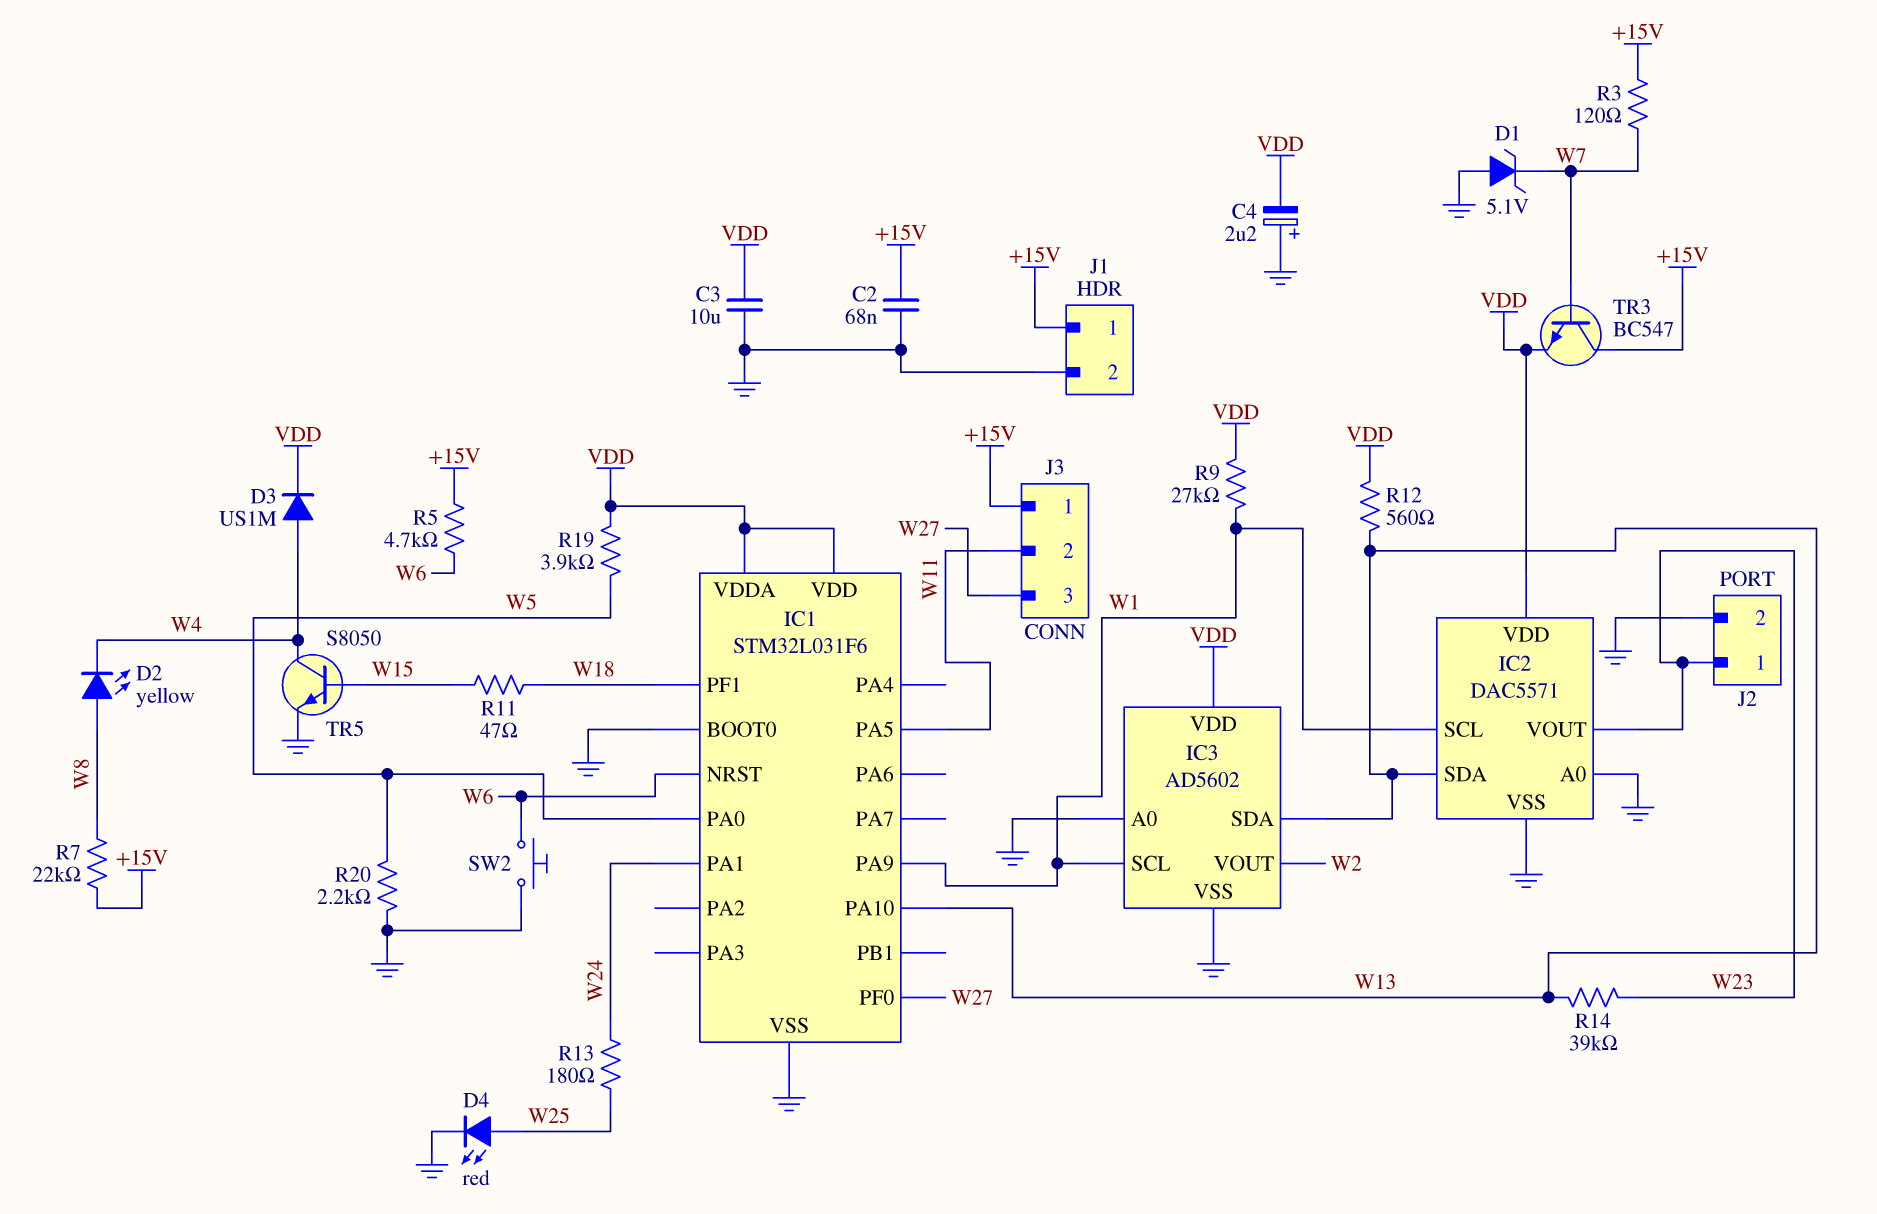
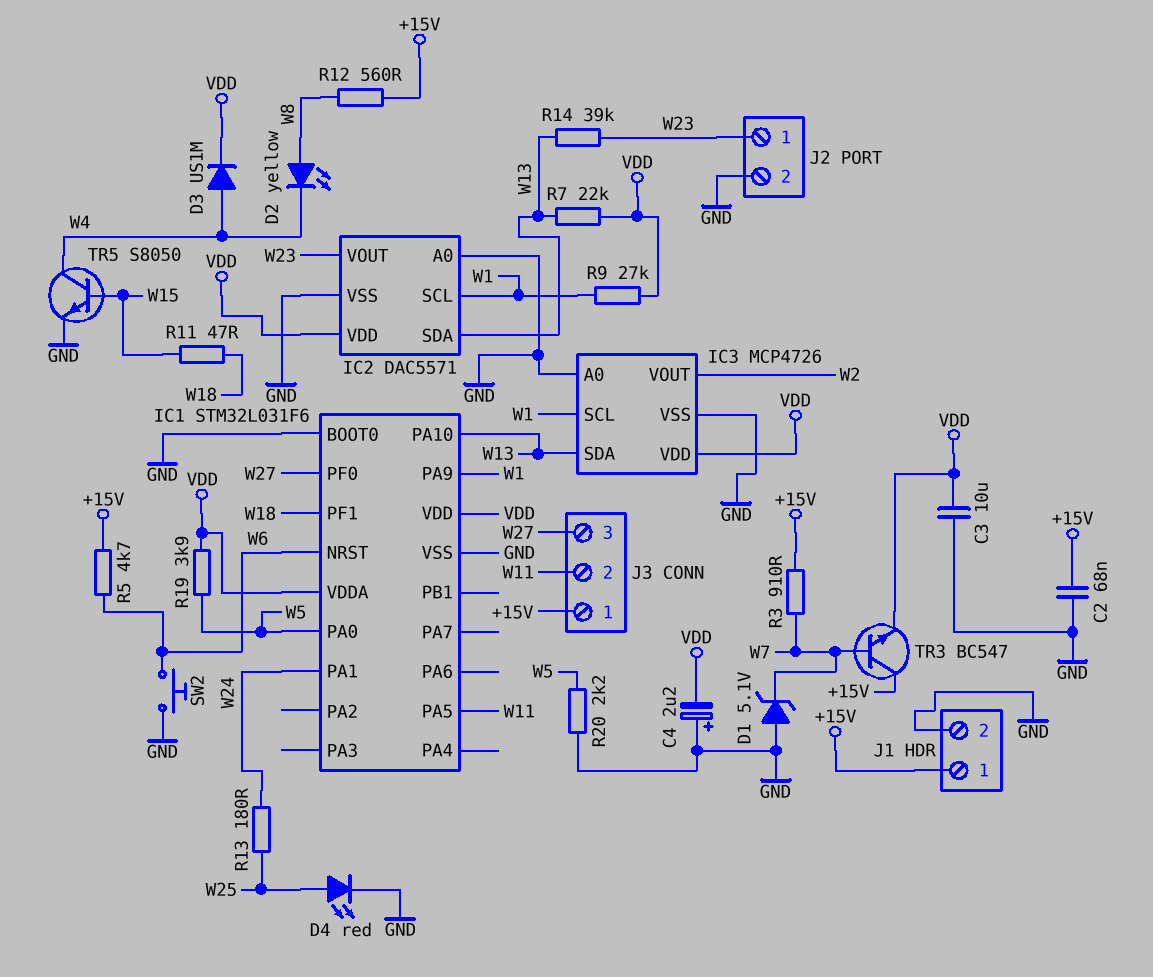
IC3: AD5602 -> MCP4726
R3: 120 (+15V, W7) -> 910 (+15V, W7)
R7: 22k (+15V, W8) -> 22k (VDD, W13)
R12: 560 (VDD, W13) -> 560 (+15V, W8)

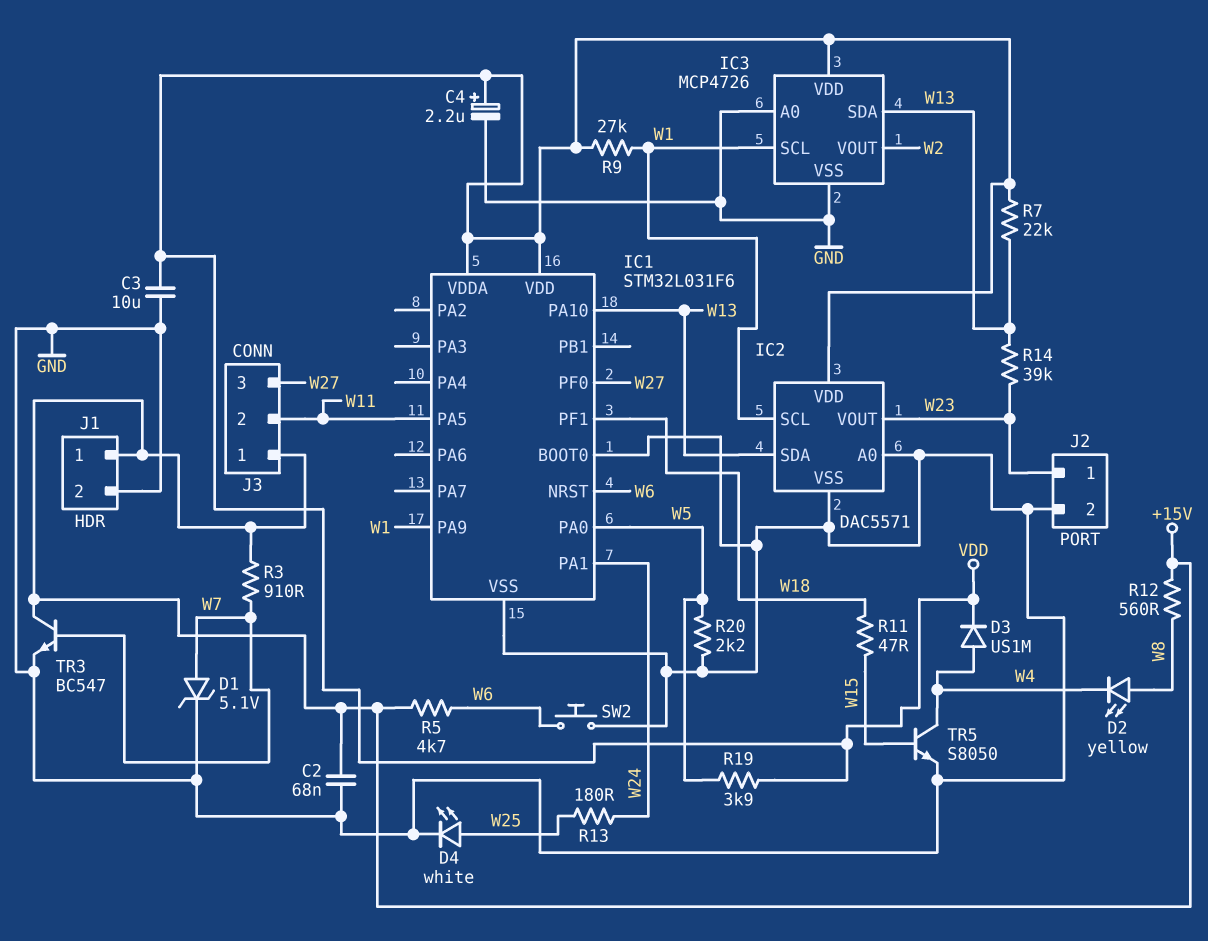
C4: 2.2uF (plus GND, minus VDD) -> 2.2uF (plus VDD, minus GND)
D1: zener 5.1V (A GND, K W7) -> zener 5.1V (A W7, K GND)
D4: LED red (A W25, K GND) -> LED white (A W25, K GND)
TR3: NPN BC547 (B W7, C +15V, E VDD) -> NPN BC547 (B W7, C +15V, E GND)

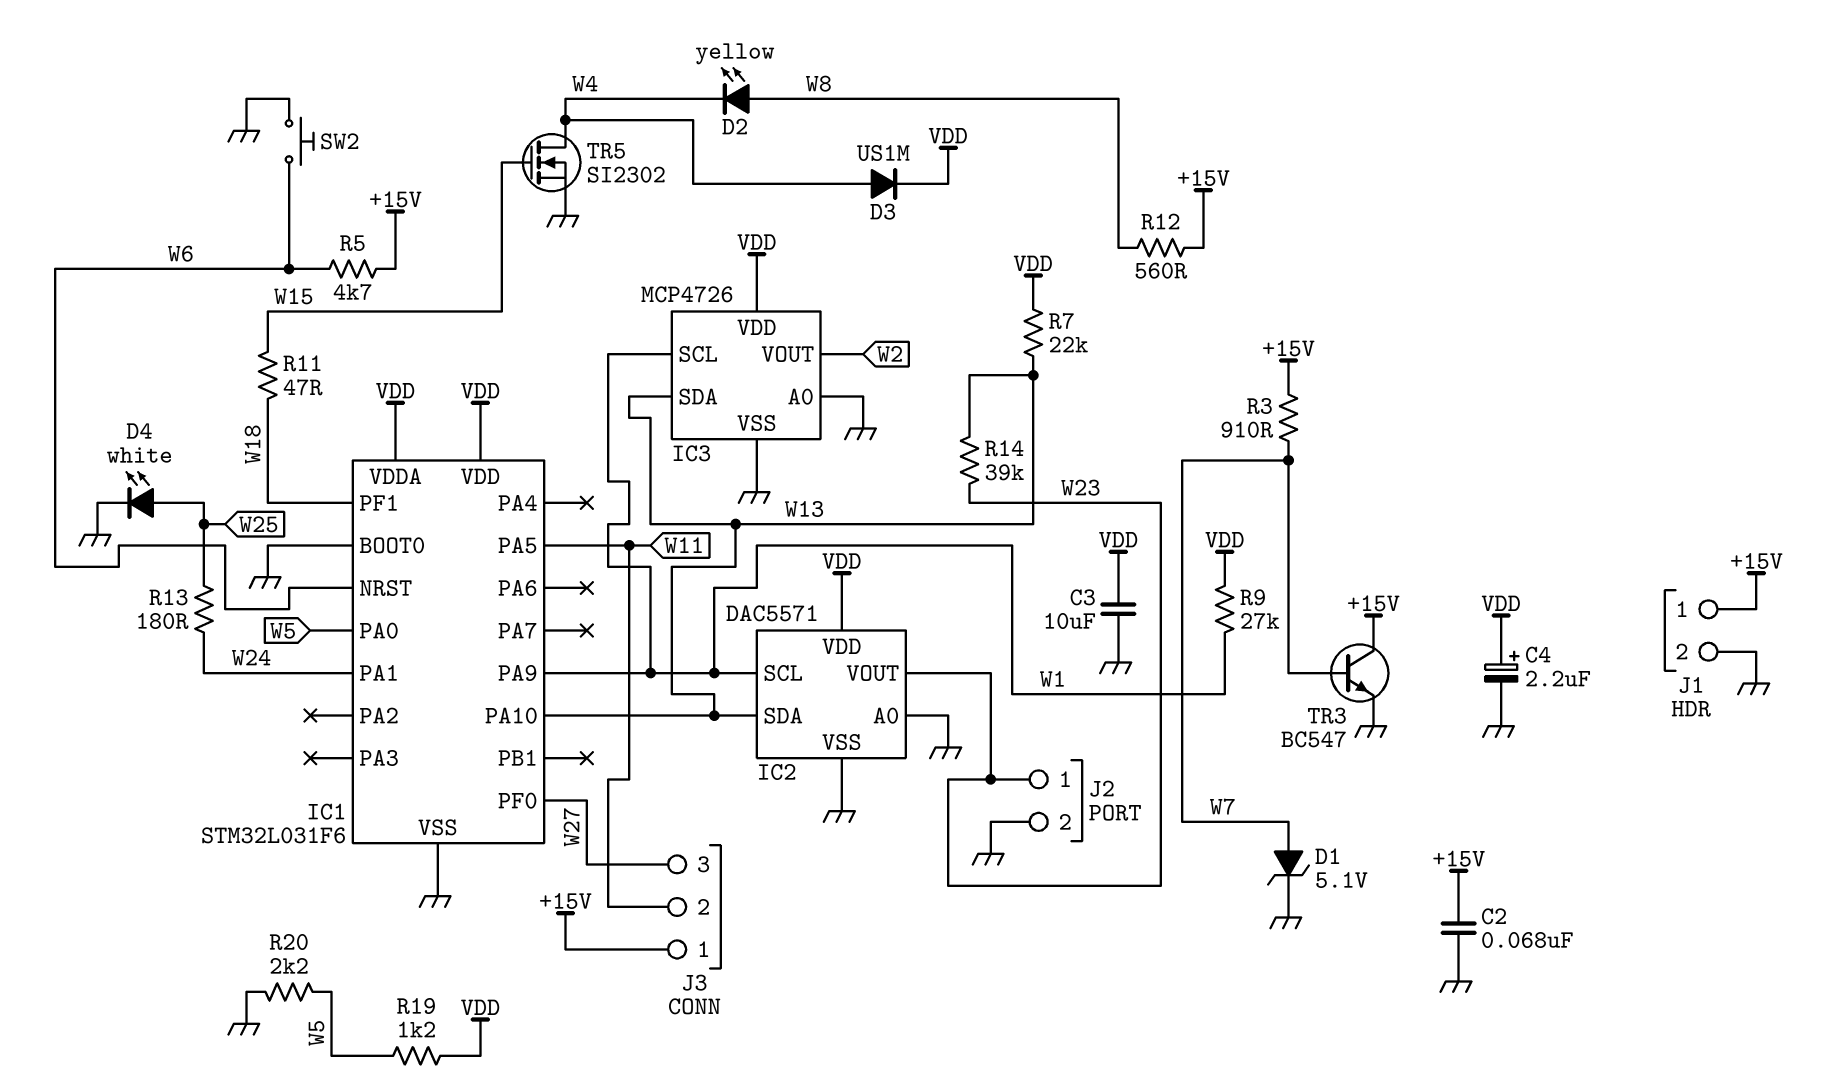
R19: 3.9k (VDD, W5) -> 1.2k (VDD, W5)
TR5: NPN S8050 (B W15, C W4, E GND) -> NMOS SI2302 (G W15, D W4, S GND)

